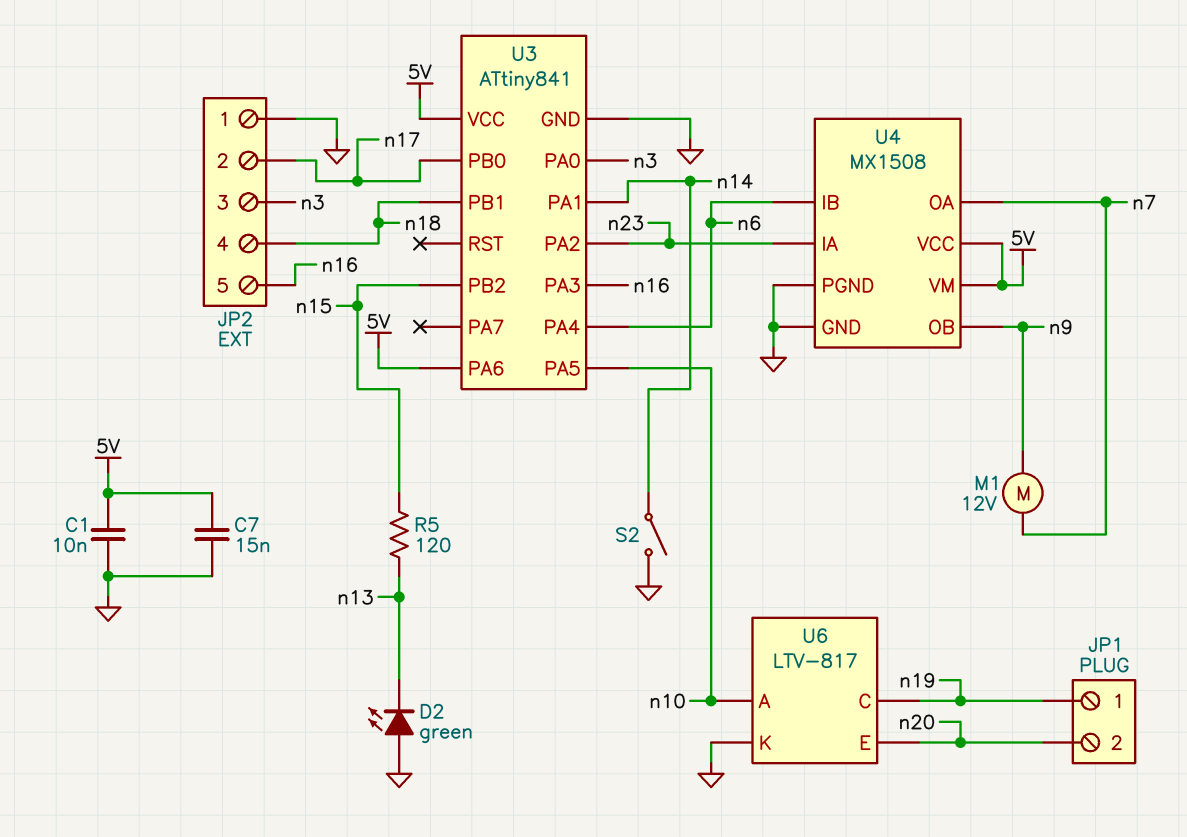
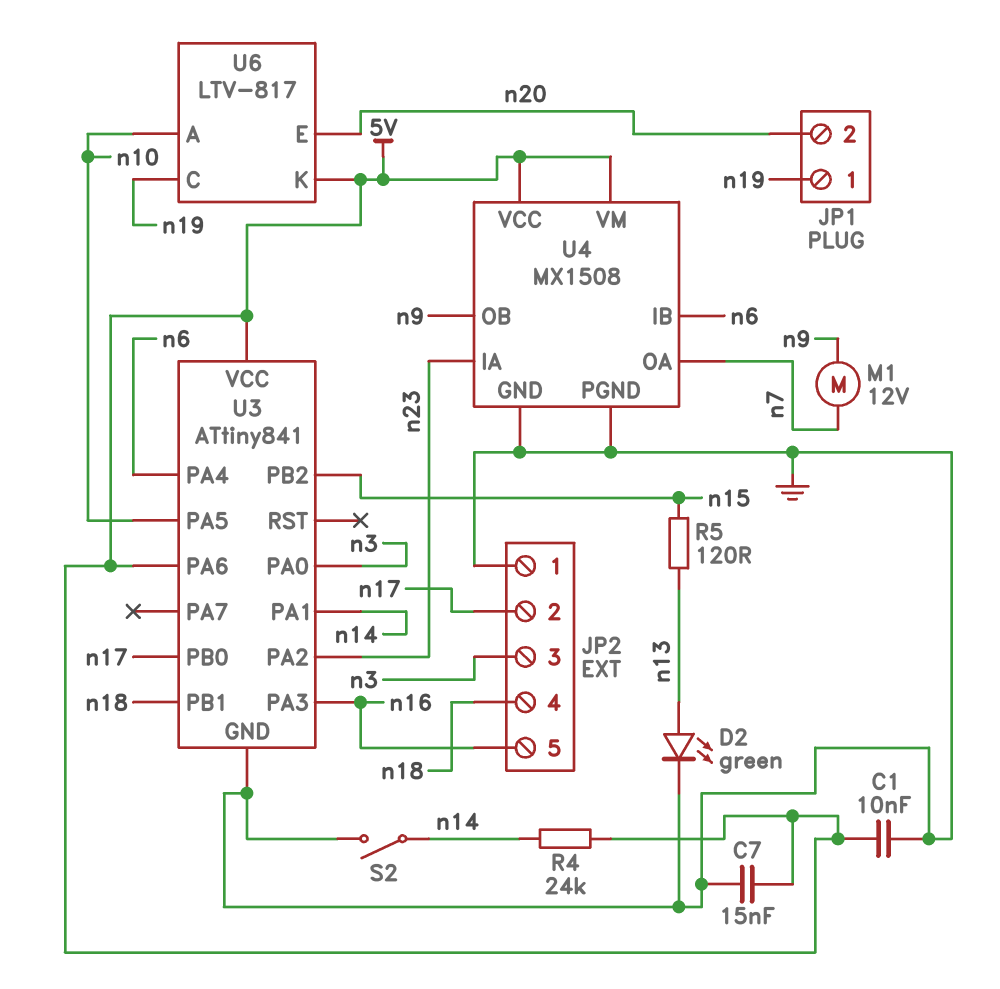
D2: LED green (A GND, K n13) -> LED green (A n13, K GND)
R4: none -> 24k (5V, n14)
U6 pin K: GND -> 5V

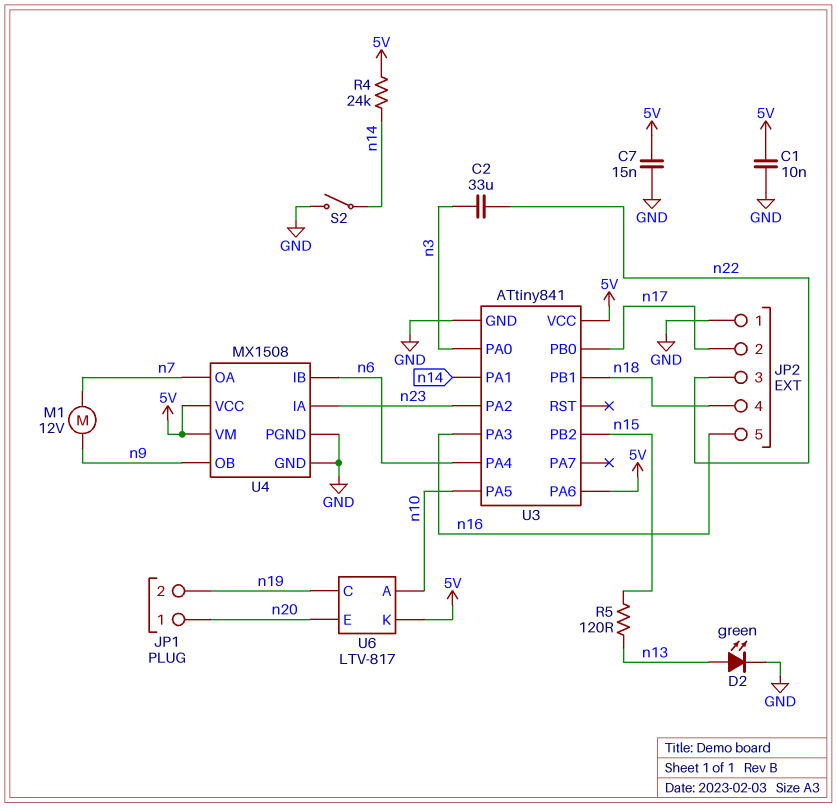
C2: none -> 33uF (n3, n22)
JP1 pin 1: n19 -> n20
JP1 pin 2: n20 -> n19
JP2 pin 3: n3 -> n22

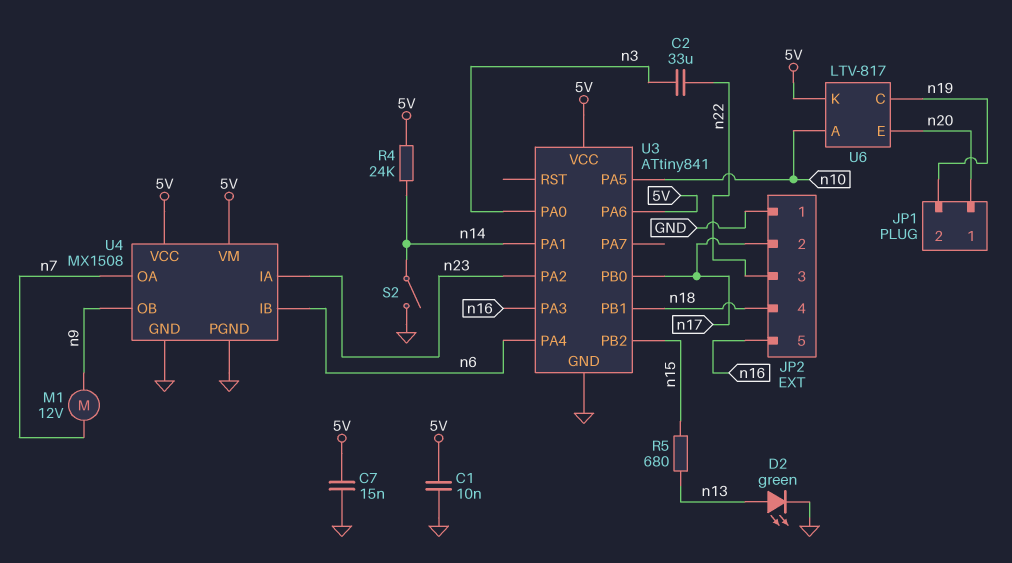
R5: 120 (n13, n15) -> 680 (n13, n15)

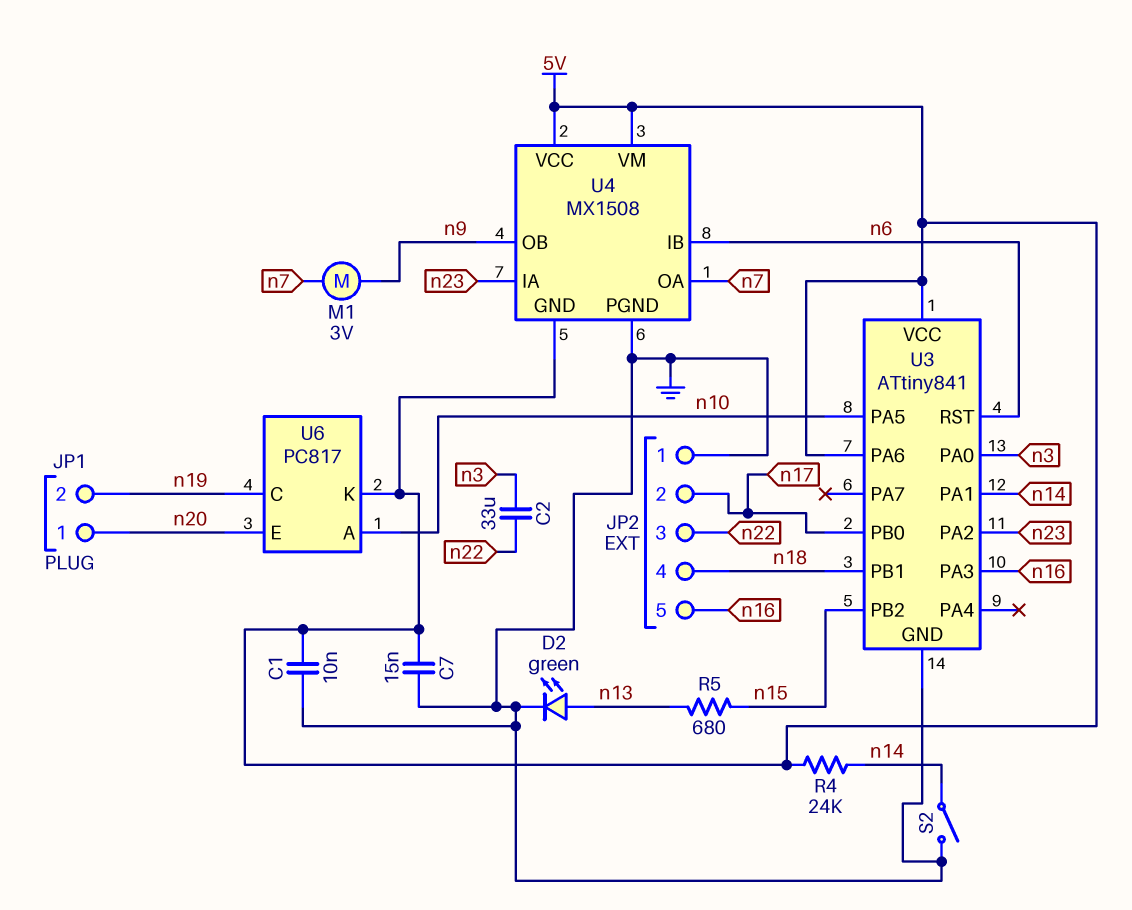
M1: motor 12V (n7, n9) -> motor 3V (n7, n9)
U3 pin PA4: n6 -> none
U3 pin RST: none -> n6
U4 pin GND: GND -> 5V
U6: LTV-817 -> PC817

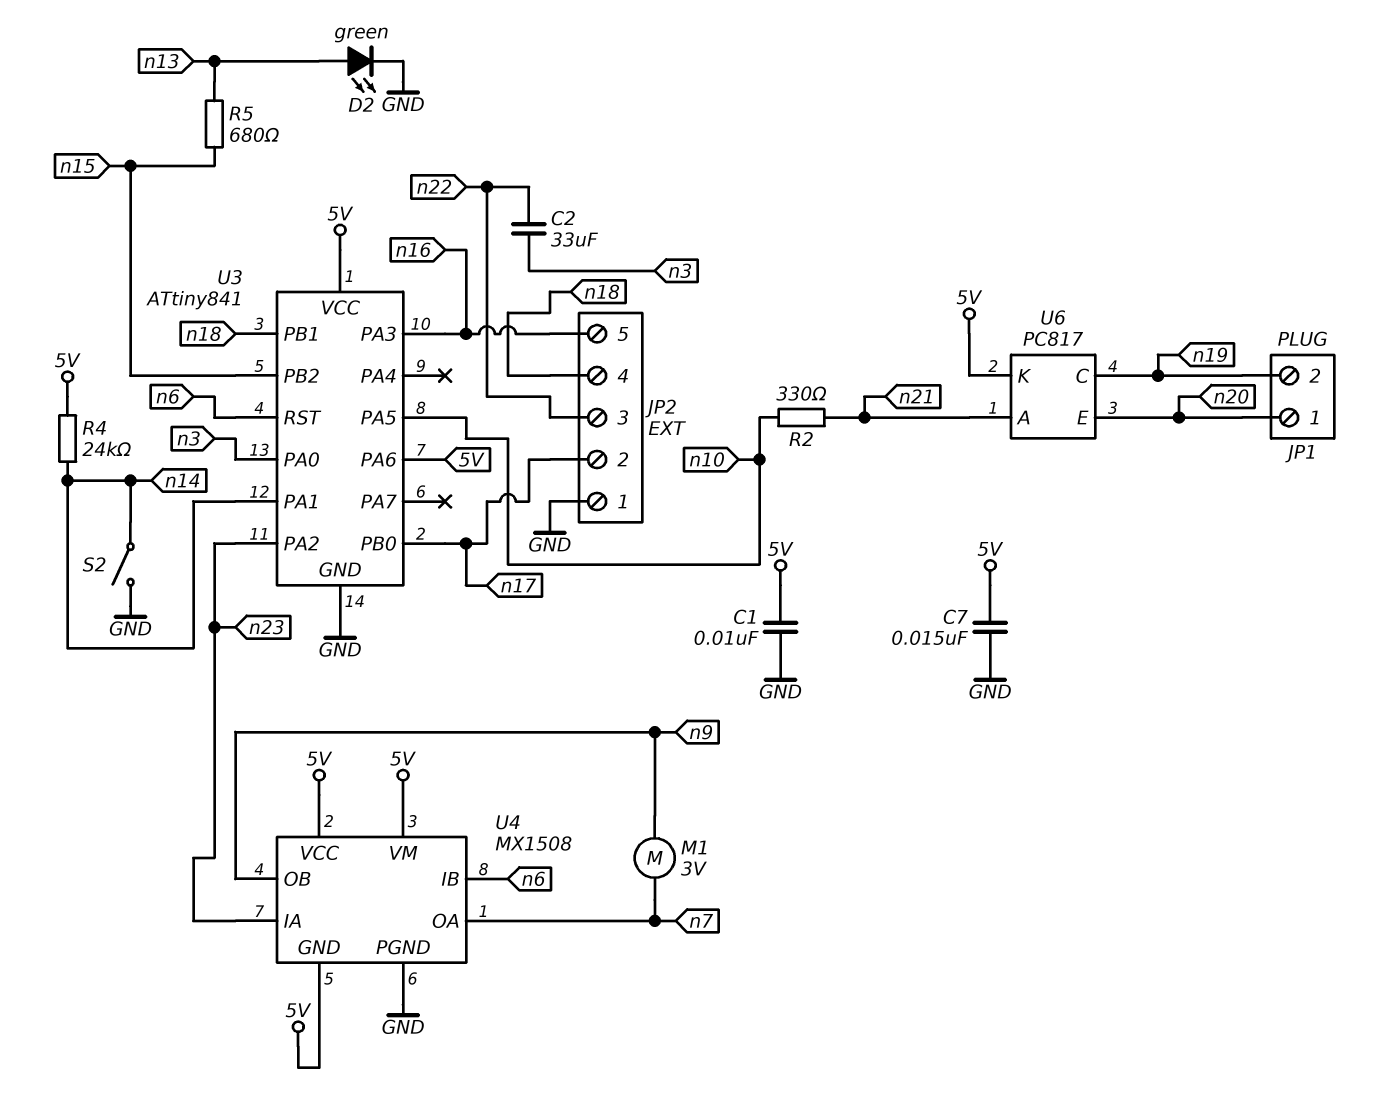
R2: none -> 330 (n10, n21)
U6 pin A: n10 -> n21

